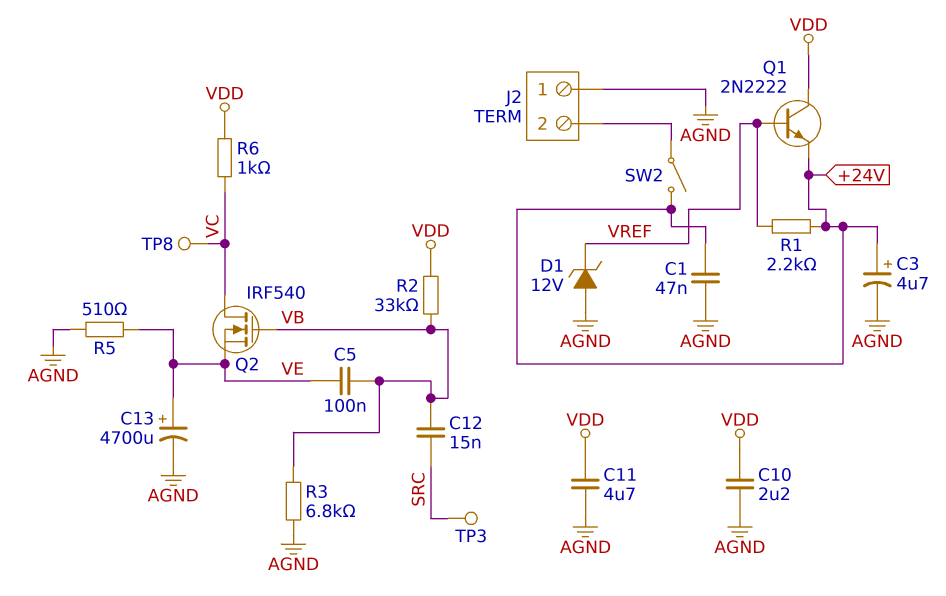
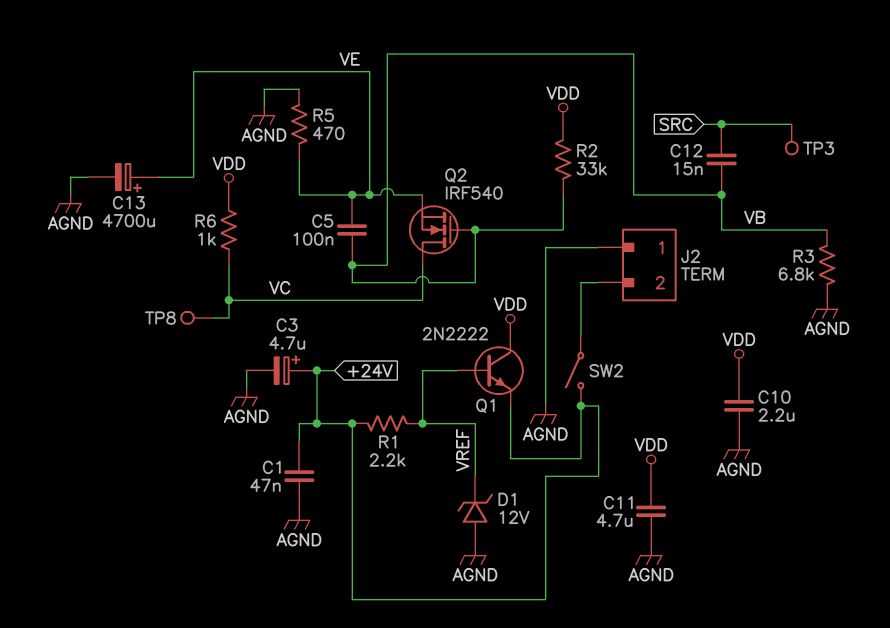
R5: 510 (AGND, VE) -> 470 (AGND, VE)

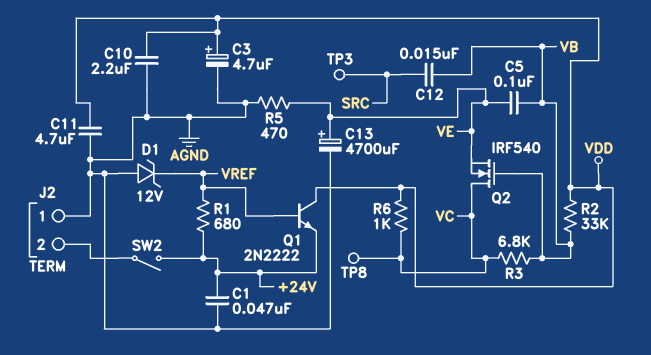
C3: 4.7uF (plus +24V, minus AGND) -> 4.7uF (plus VDD, minus AGND)
R1: 2.2k (+24V, VREF) -> 680 (+24V, VREF)
R3: 6.8k (AGND, VB) -> 6.8k (VB, VC)

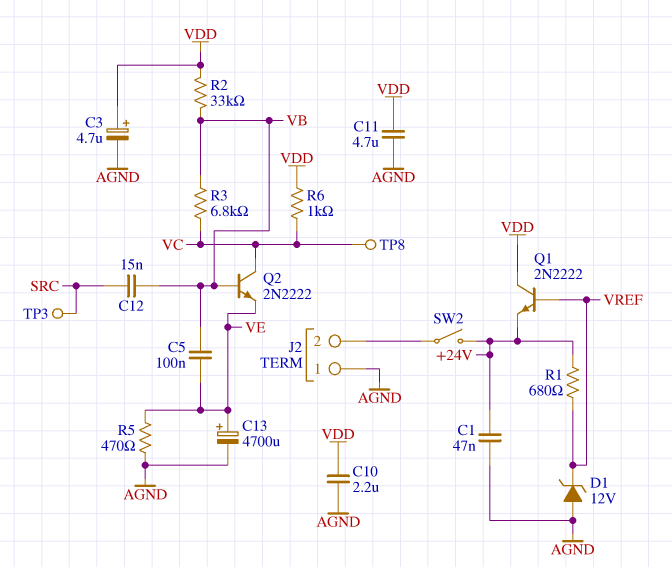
Q2: NMOS IRF540 (G VB, D VC, S VE) -> NPN 2N2222 (B VB, C VC, E VE)

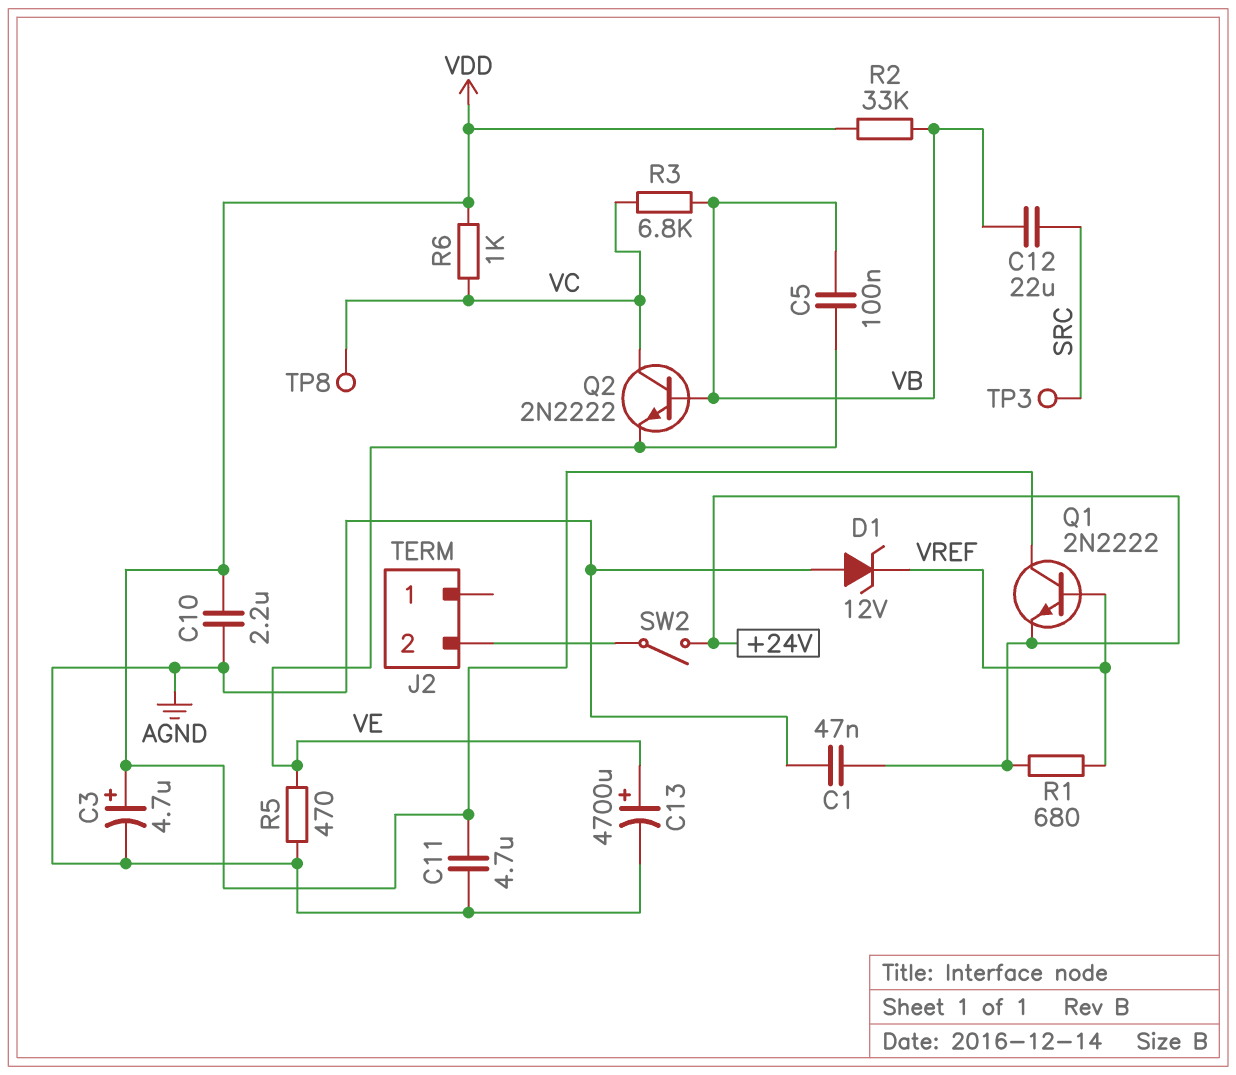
C12: 15nF (SRC, VB) -> 22uF (SRC, VB)
J2 pin 1: AGND -> none

